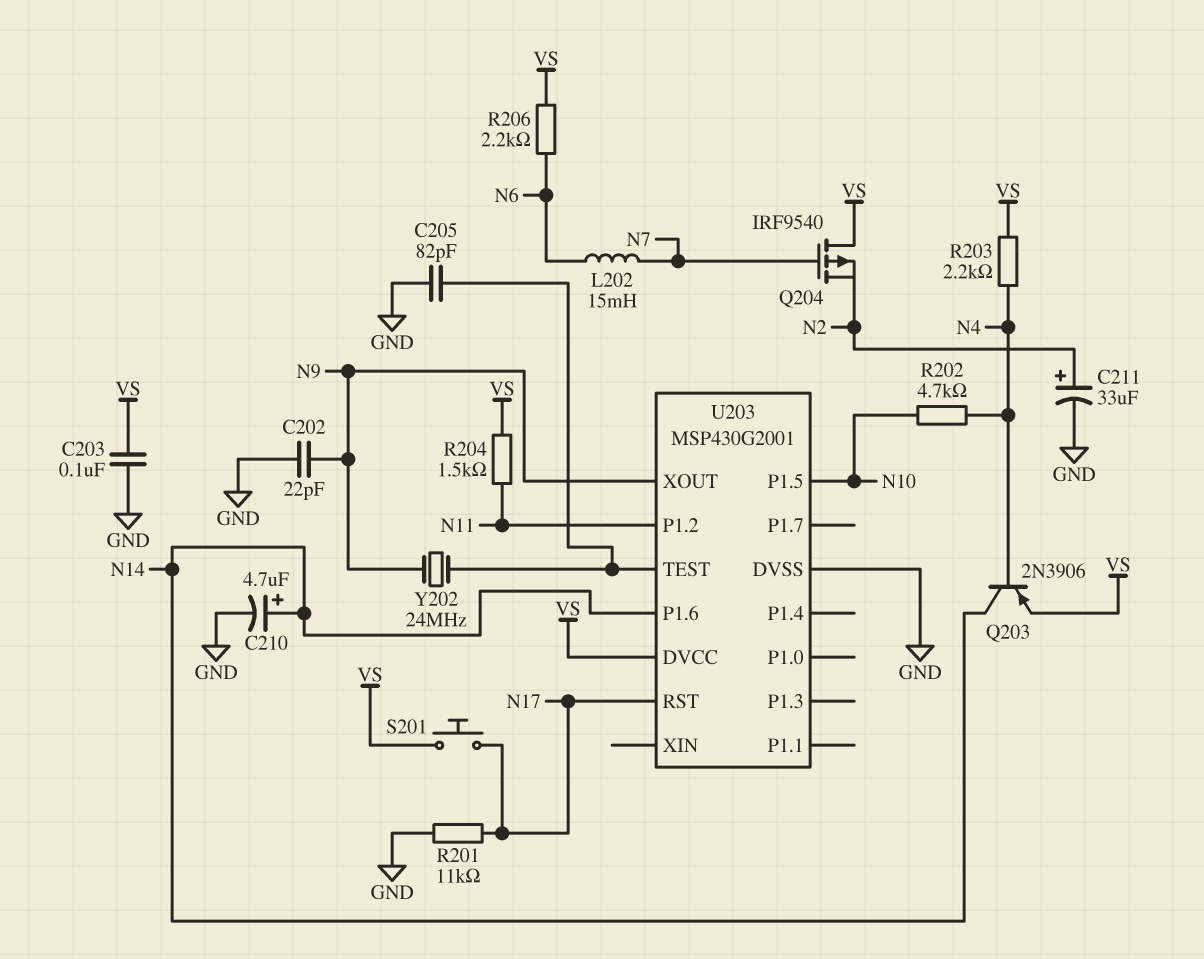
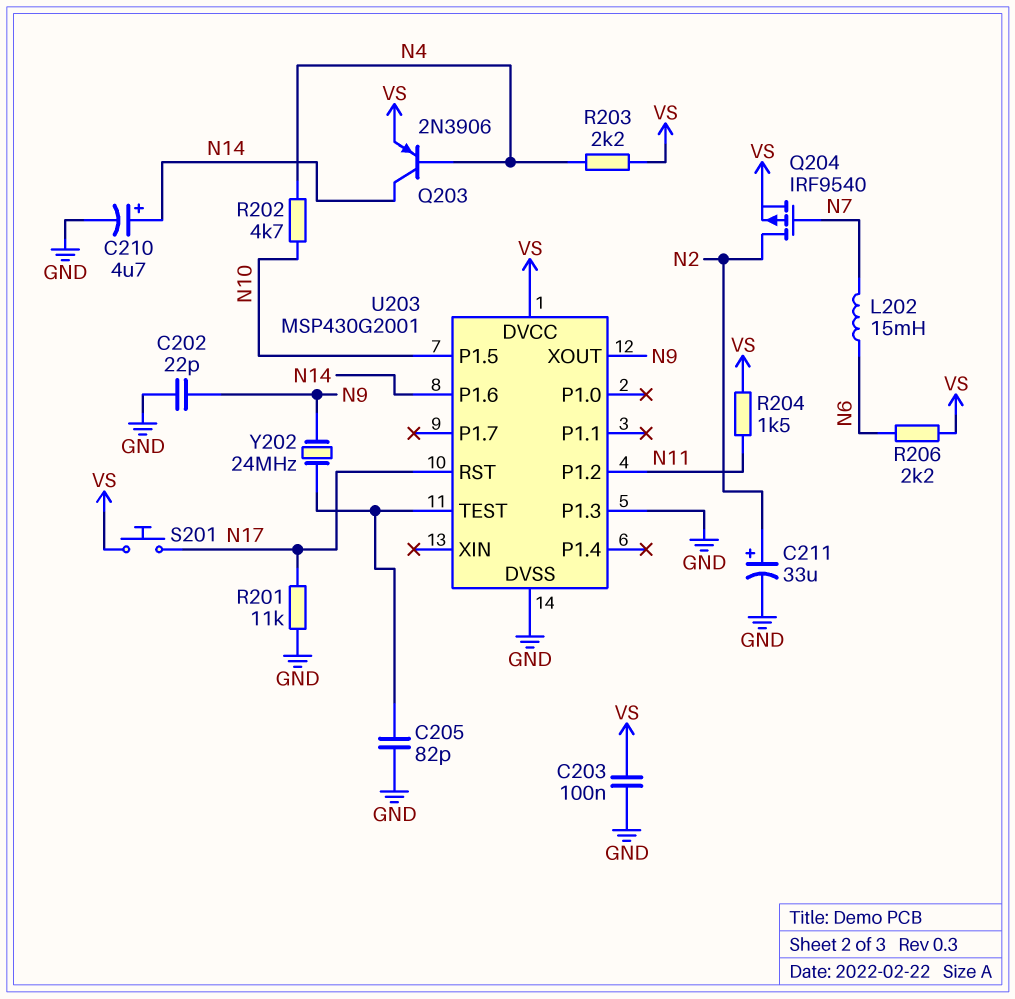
Q204: PMOS IRF9540 (G N7, D VS, S N2) -> PMOS IRF9540 (G N7, D N2, S VS)
U203 pin P1.3: none -> GND

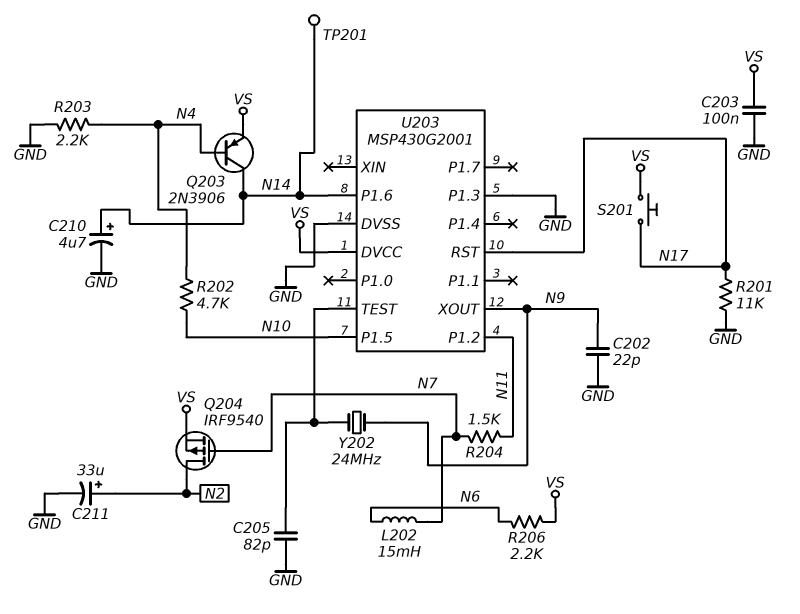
R203: 2.2k (N4, VS) -> 2.2k (GND, N4)
R204: 1.5k (N11, VS) -> 1.5k (N7, N11)
TP201: none -> test point (N14)

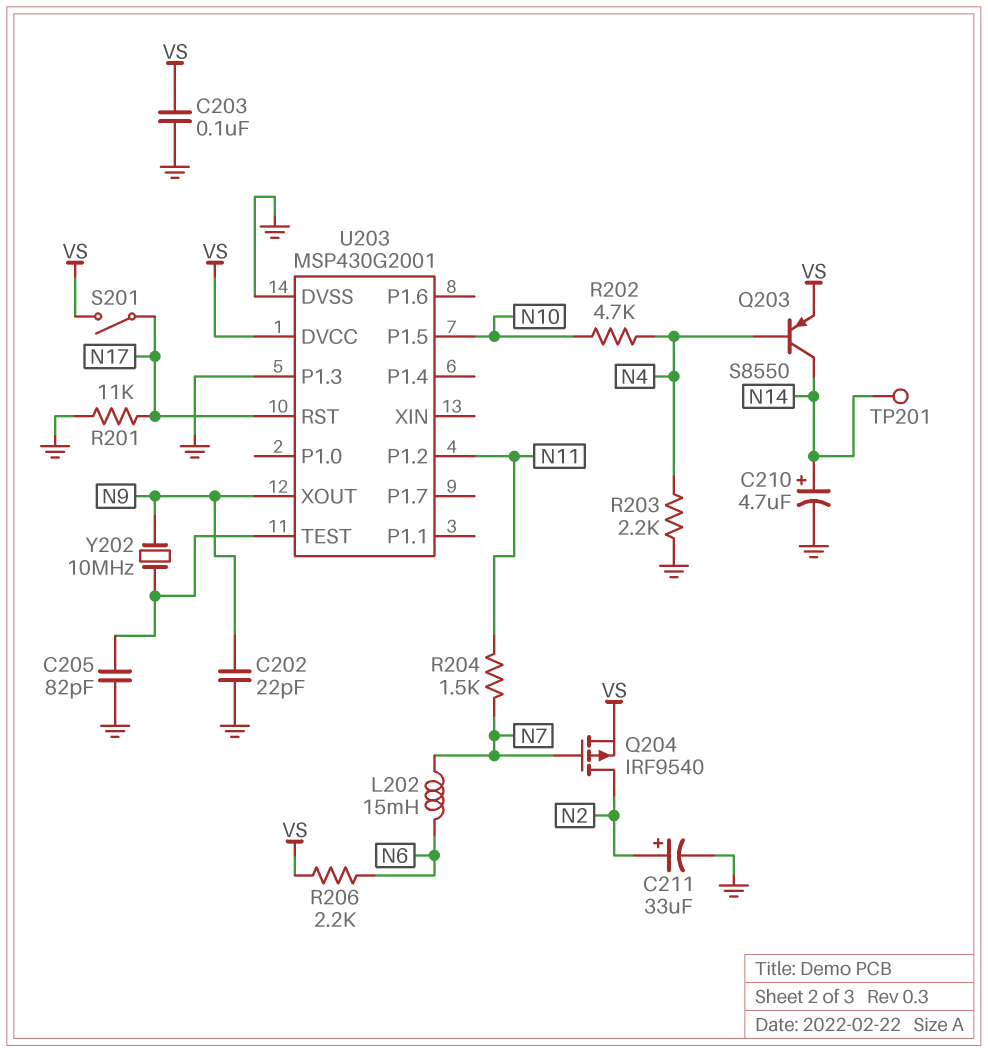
Q203: PNP 2N3906 (B N4, C N14, E VS) -> PNP S8550 (B N4, C N14, E VS)
S201: button (N17, VS) -> switch (N17, VS)
U203 pin P1.6: N14 -> none
Y202: 24MHz (N9, U203/TEST) -> 10MHz (N9, U203/TEST)

